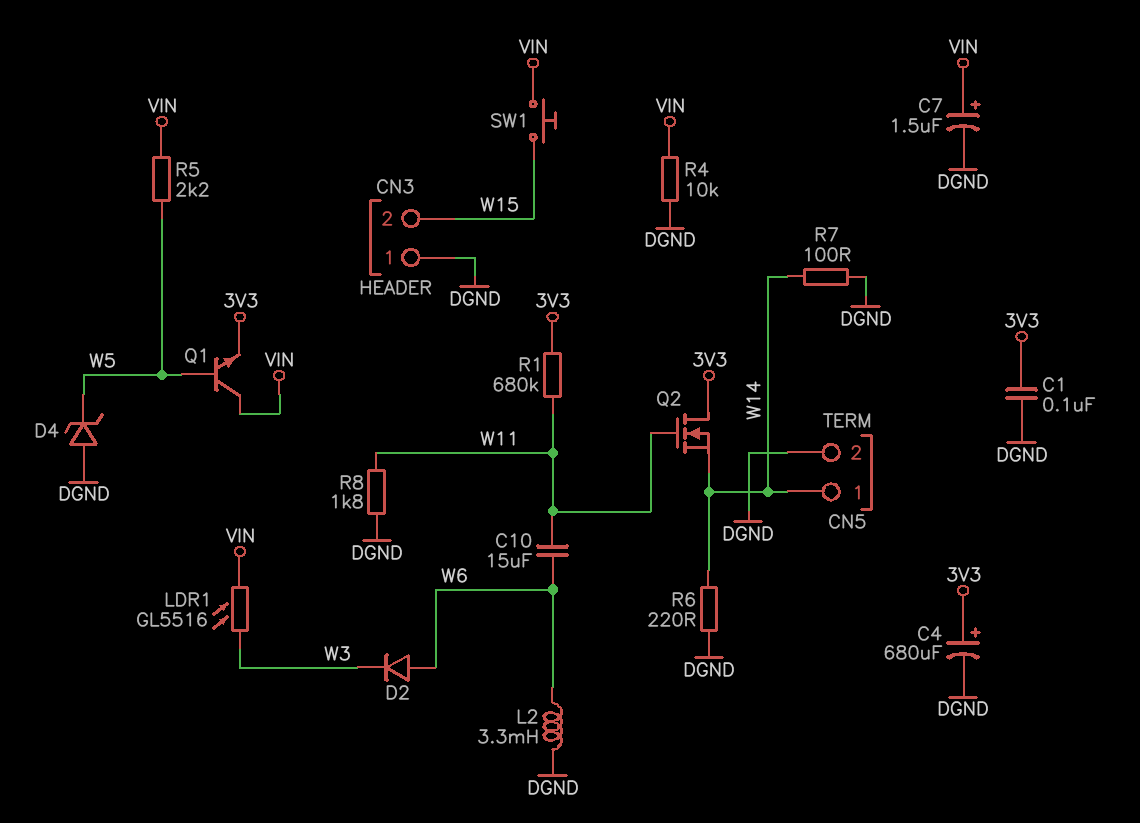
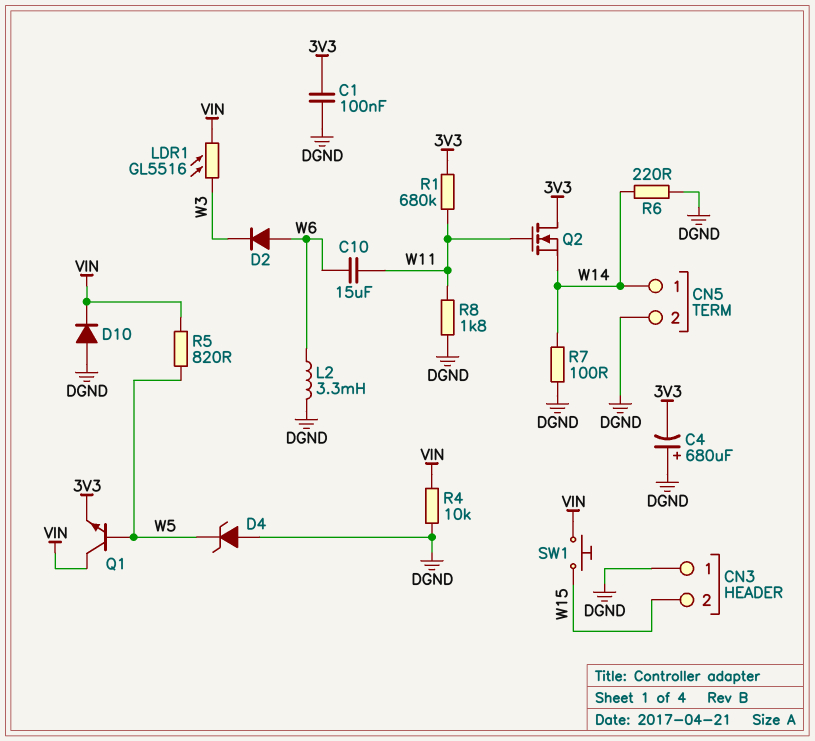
C4: 680uF (plus 3V3, minus DGND) -> 680uF (plus DGND, minus 3V3)
C7: 1.5uF (plus VIN, minus DGND) -> none
D10: none -> diode (A DGND, K VIN)
R5: 2.2k (VIN, W5) -> 820 (VIN, W5)

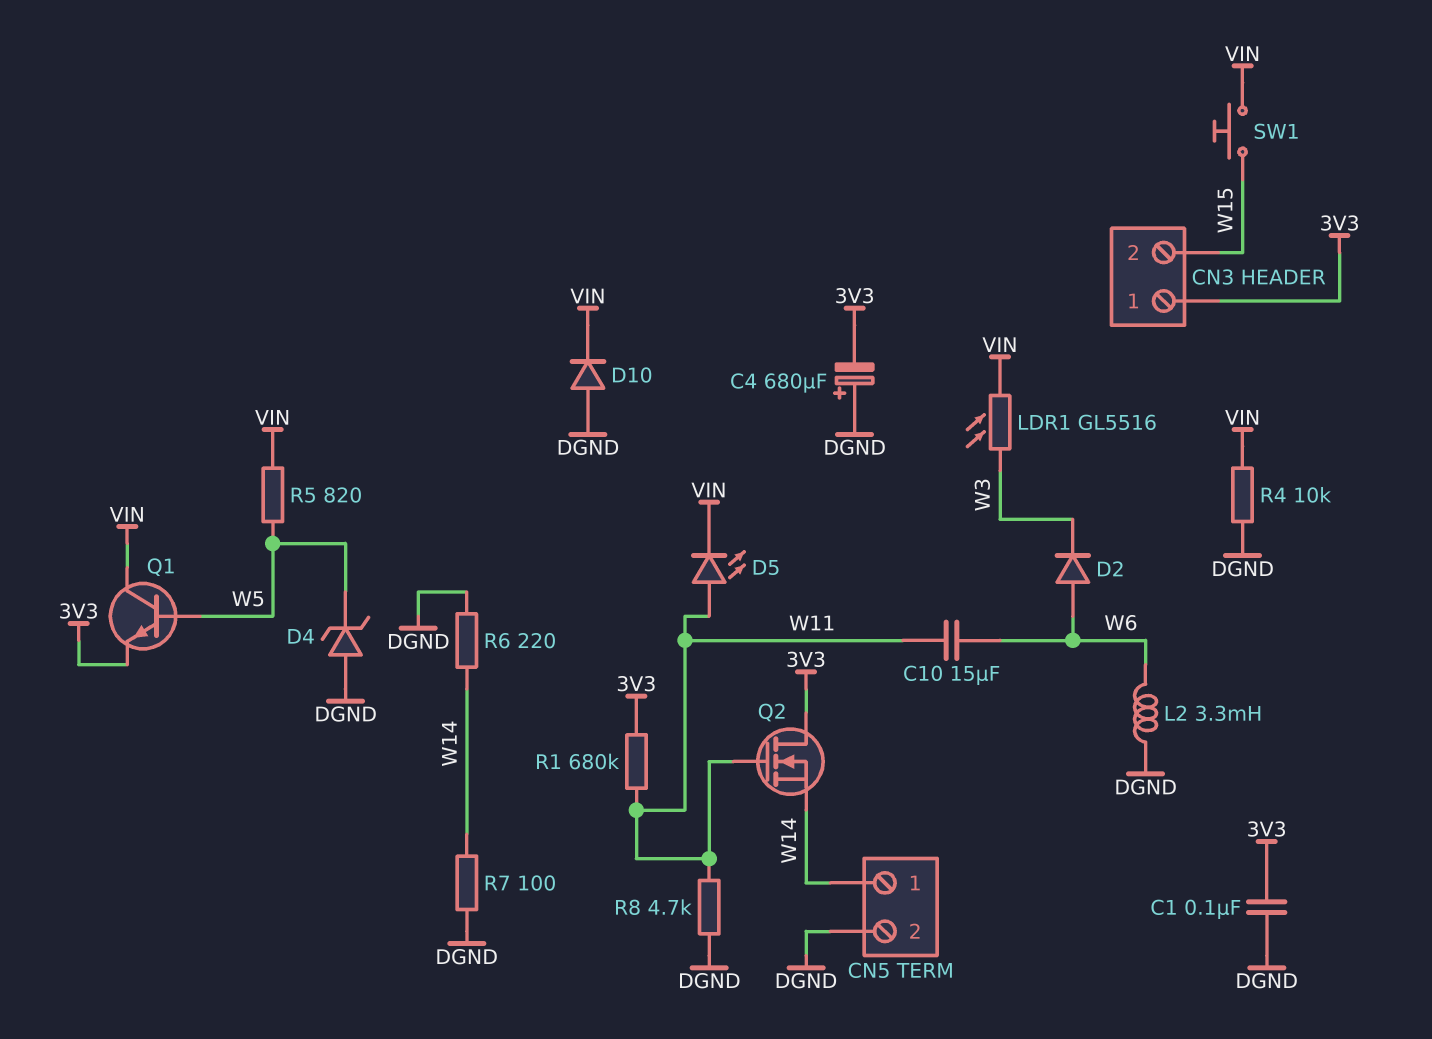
CN3 pin 1: DGND -> 3V3
D5: none -> LED (A W11, K VIN)
R8: 1.8k (DGND, W11) -> 4.7k (DGND, W11)

